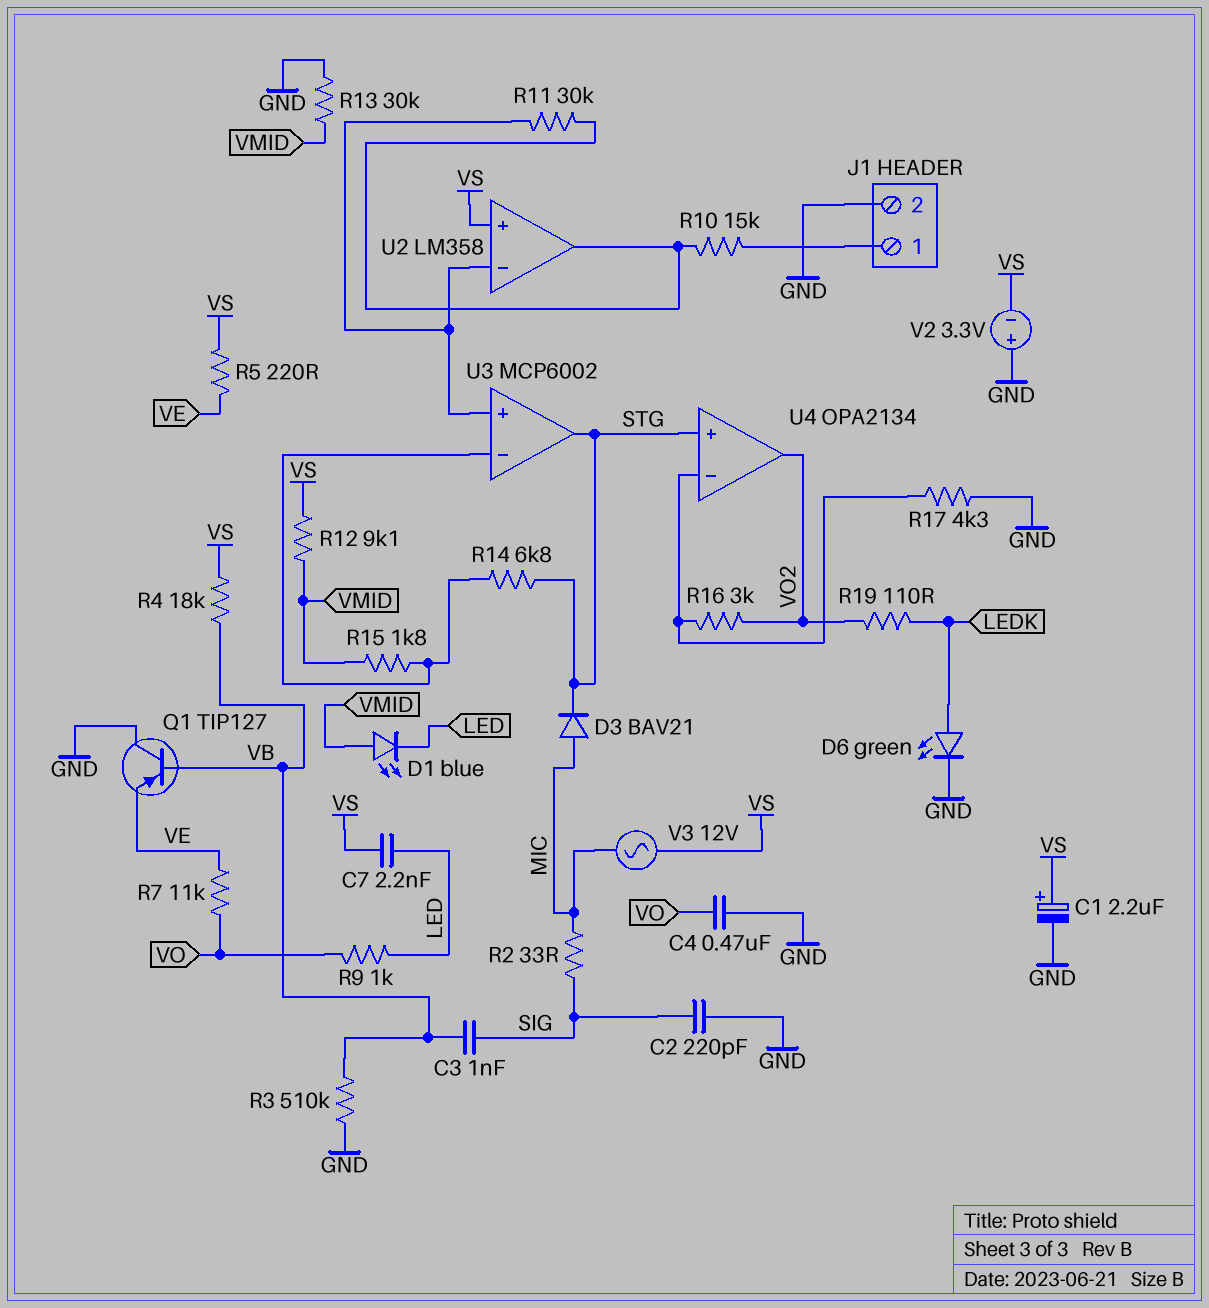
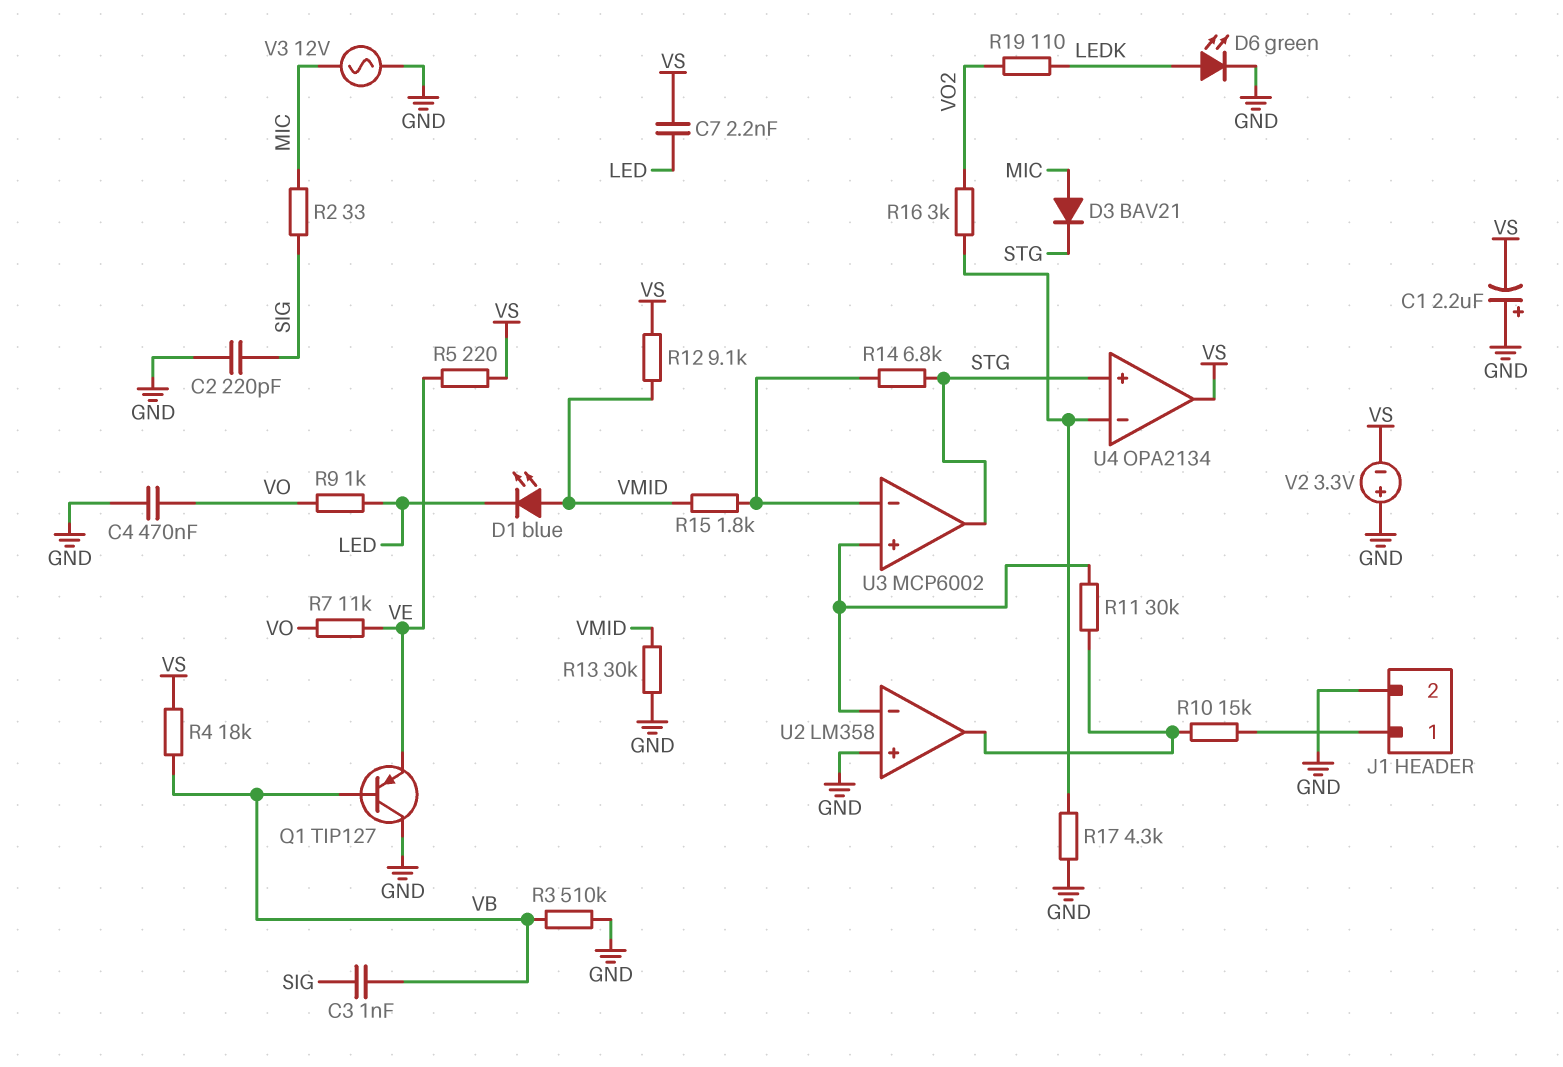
C1: 2.2uF (plus VS, minus GND) -> 2.2uF (plus GND, minus VS)
U2 pin in+: VS -> GND
U4 pin out: VO2 -> VS
V3: AC 12V (MIC, VS) -> AC 12V (GND, MIC)

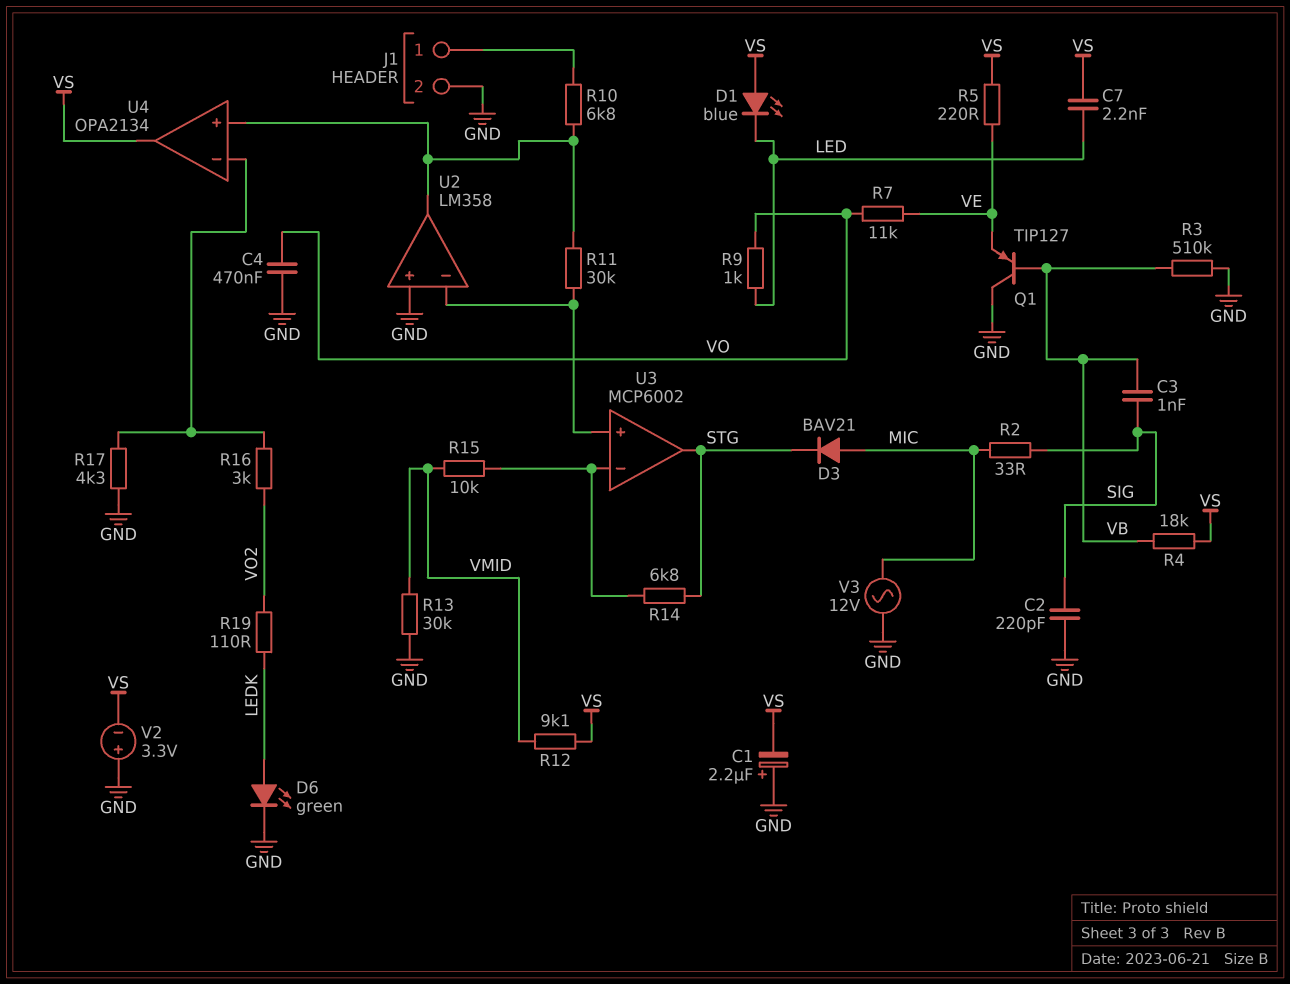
D1: LED blue (A VMID, K LED) -> LED blue (A VS, K LED)
R10: 15k (J1/1, U2/out) -> 6.8k (J1/1, U2/out)
R15: 1.8k (U3/in-, VMID) -> 10k (U3/in-, VMID)
U4 pin in+: STG -> U2/out

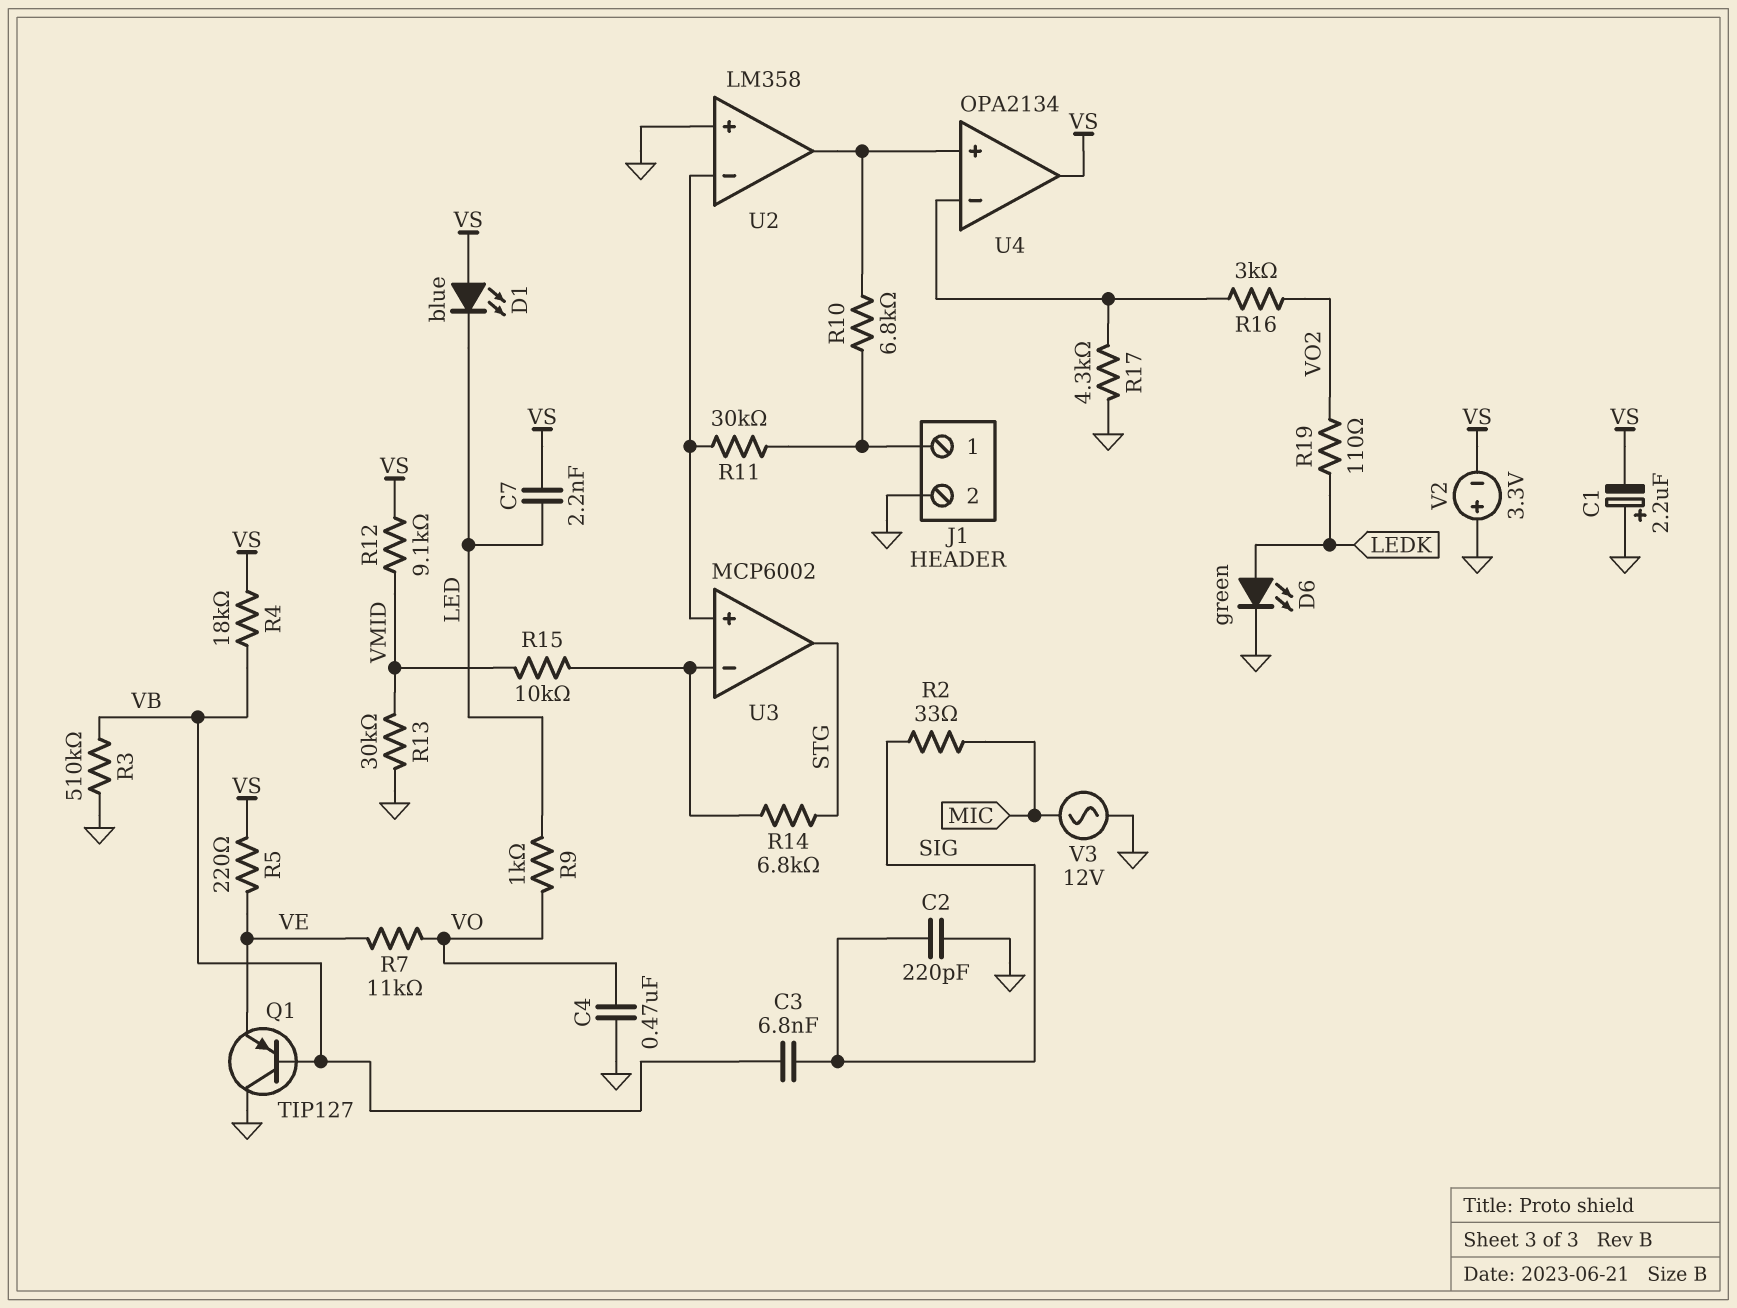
C3: 1nF (SIG, VB) -> 6.8nF (SIG, VB)
D3: diode BAV21 (A MIC, K STG) -> none
R11: 30k (U2/in-, U2/out) -> 30k (J1/1, U2/in-)

